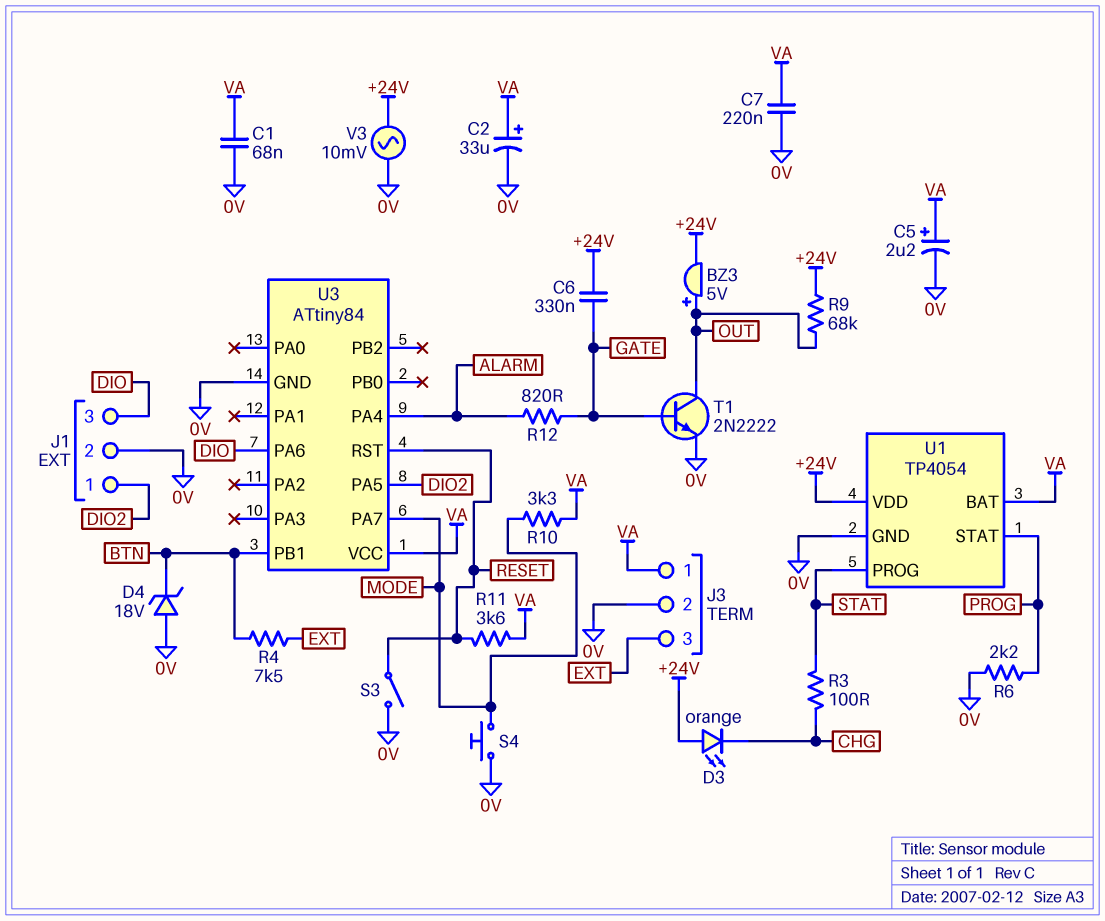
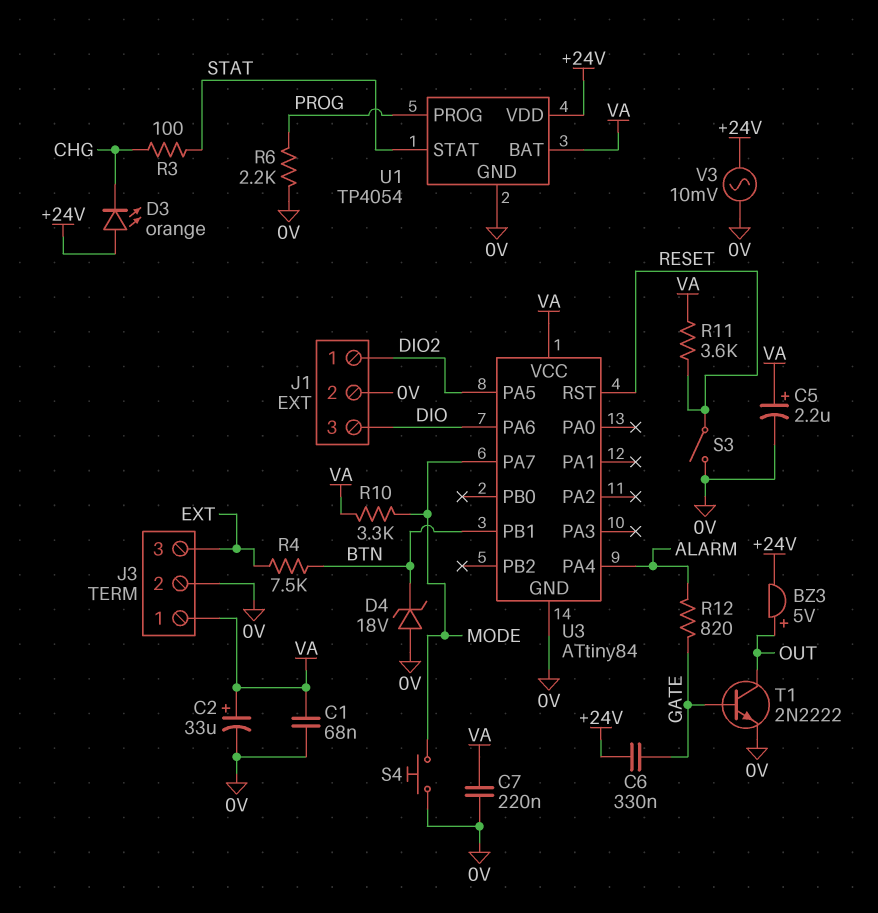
R9: 68k (+24V, OUT) -> none
U1 pin PROG: STAT -> PROG
U1 pin STAT: PROG -> STAT

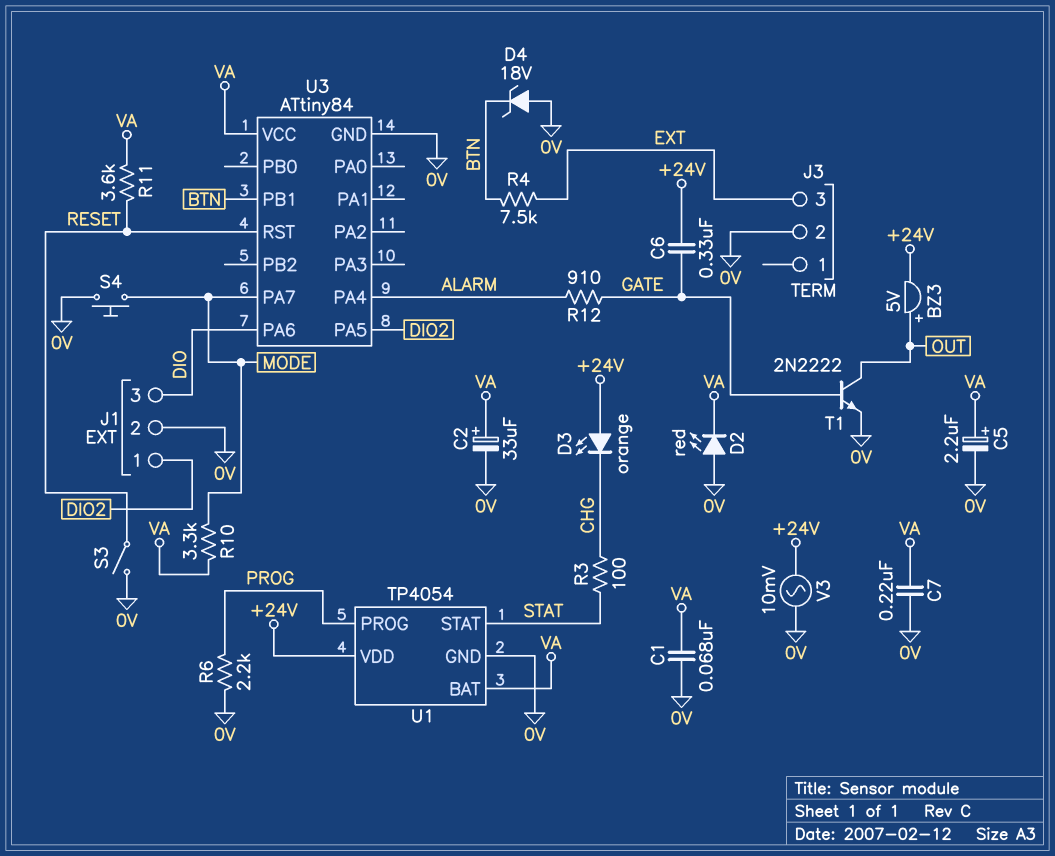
D2: none -> LED red (A 0V, K VA)
J3 pin 1: VA -> none
R12: 820 (ALARM, GATE) -> 910 (ALARM, GATE)

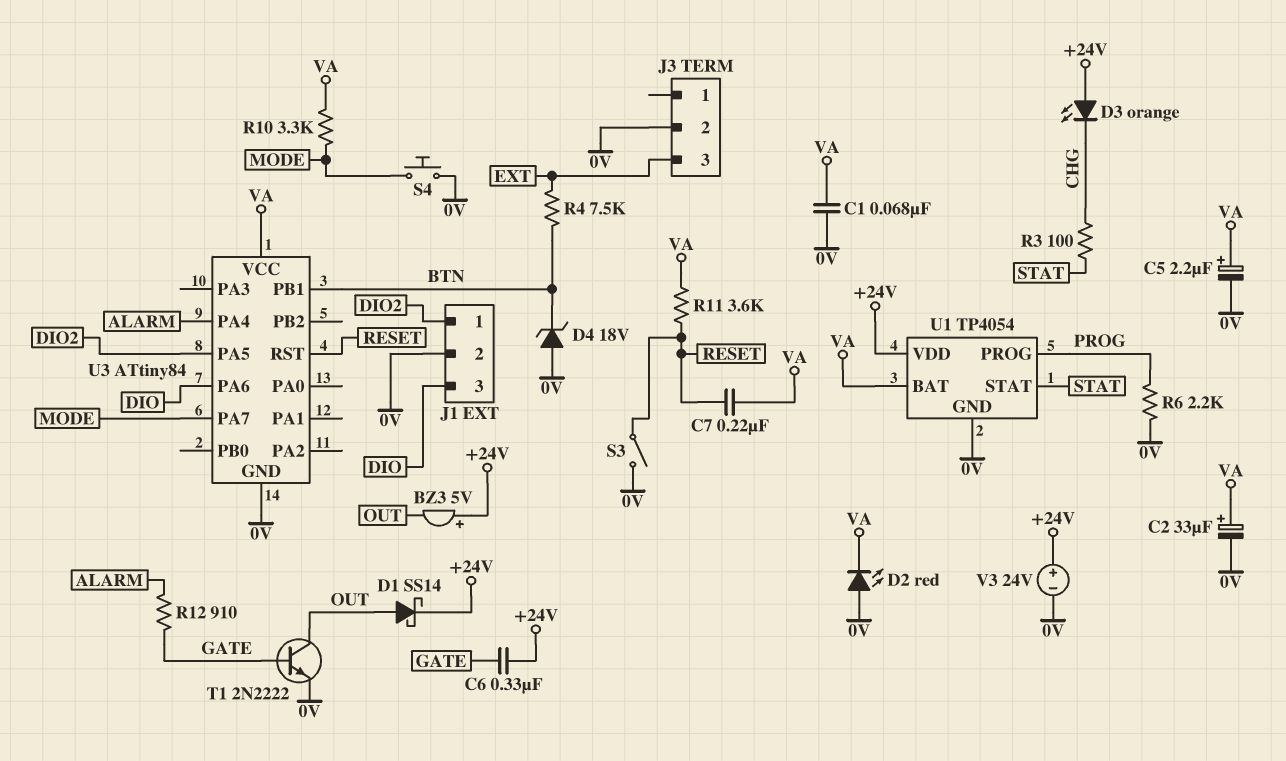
BZ3: buzzer 5V (plus OUT, minus +24V) -> buzzer 5V (plus +24V, minus OUT)
C7: 220nF (0V, VA) -> 220nF (RESET, VA)
D1: none -> schottky SS14 (A OUT, K +24V)
V3: AC 10mV (+24V, 0V) -> 24V (plus +24V, minus 0V)

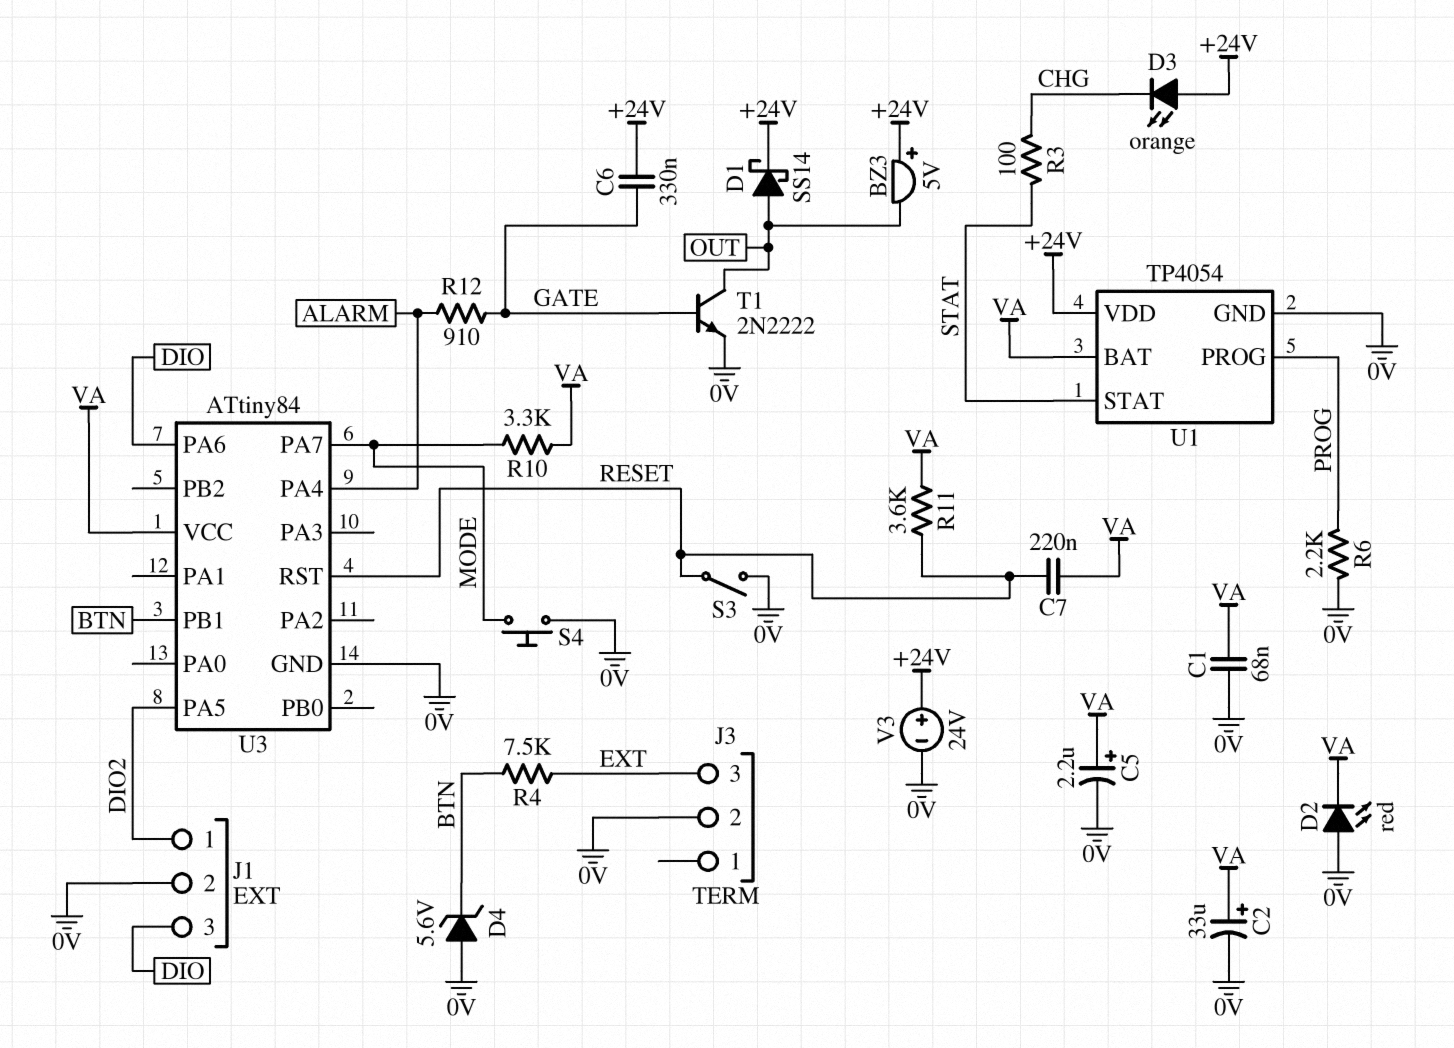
D4: zener 18V (A 0V, K BTN) -> zener 5.6V (A 0V, K BTN)

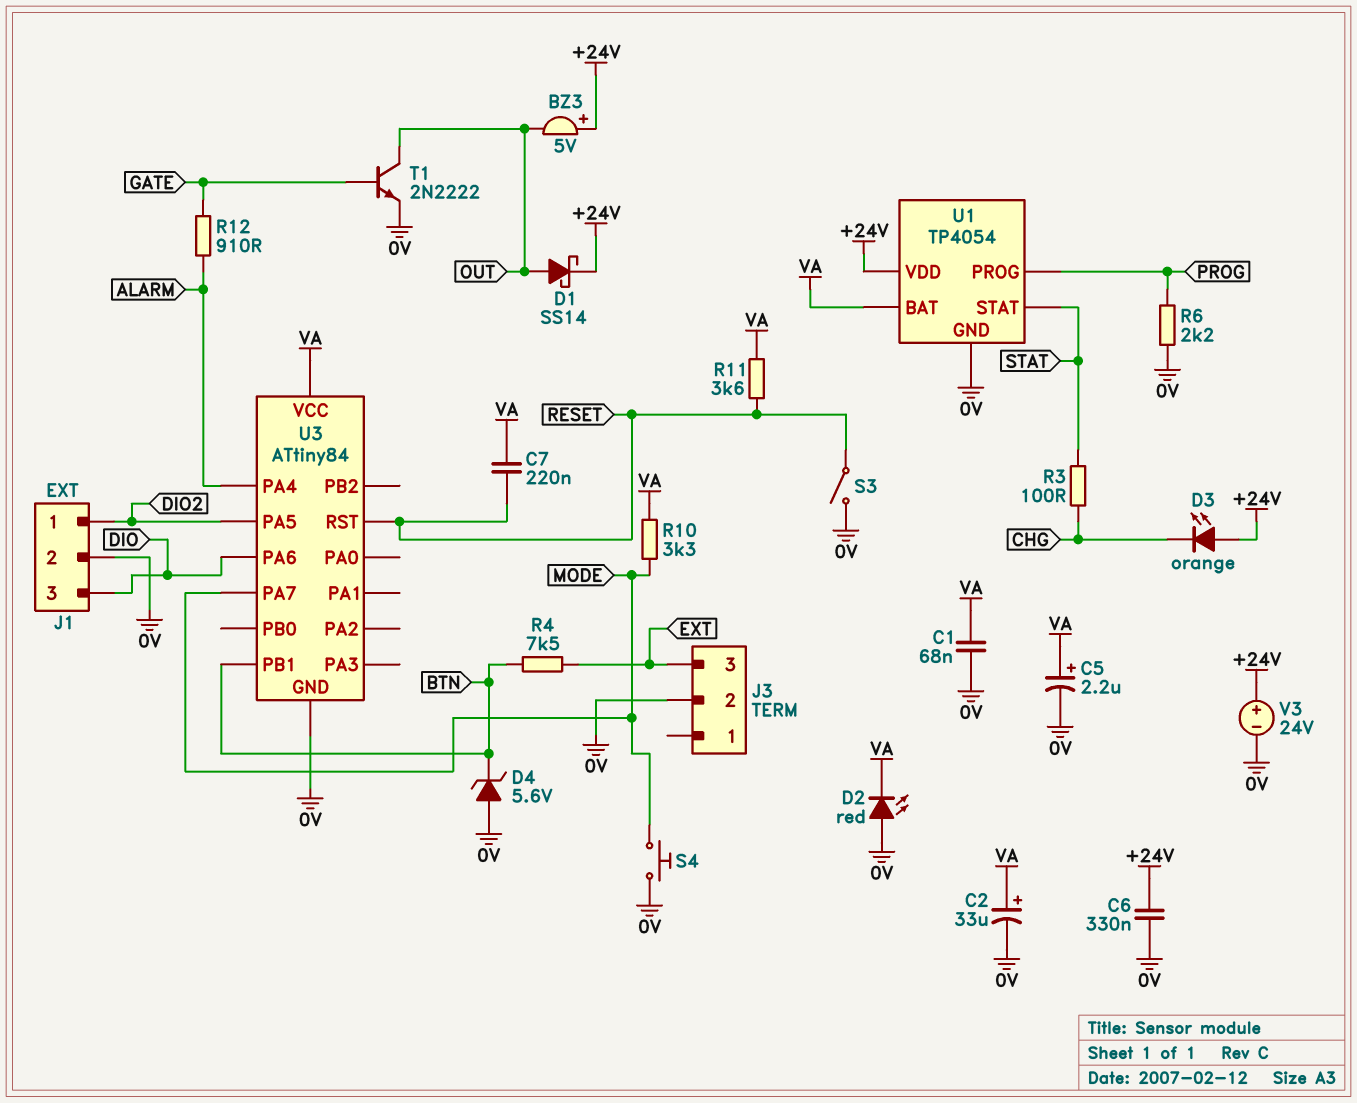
C6: 330nF (+24V, GATE) -> 330nF (+24V, 0V)

